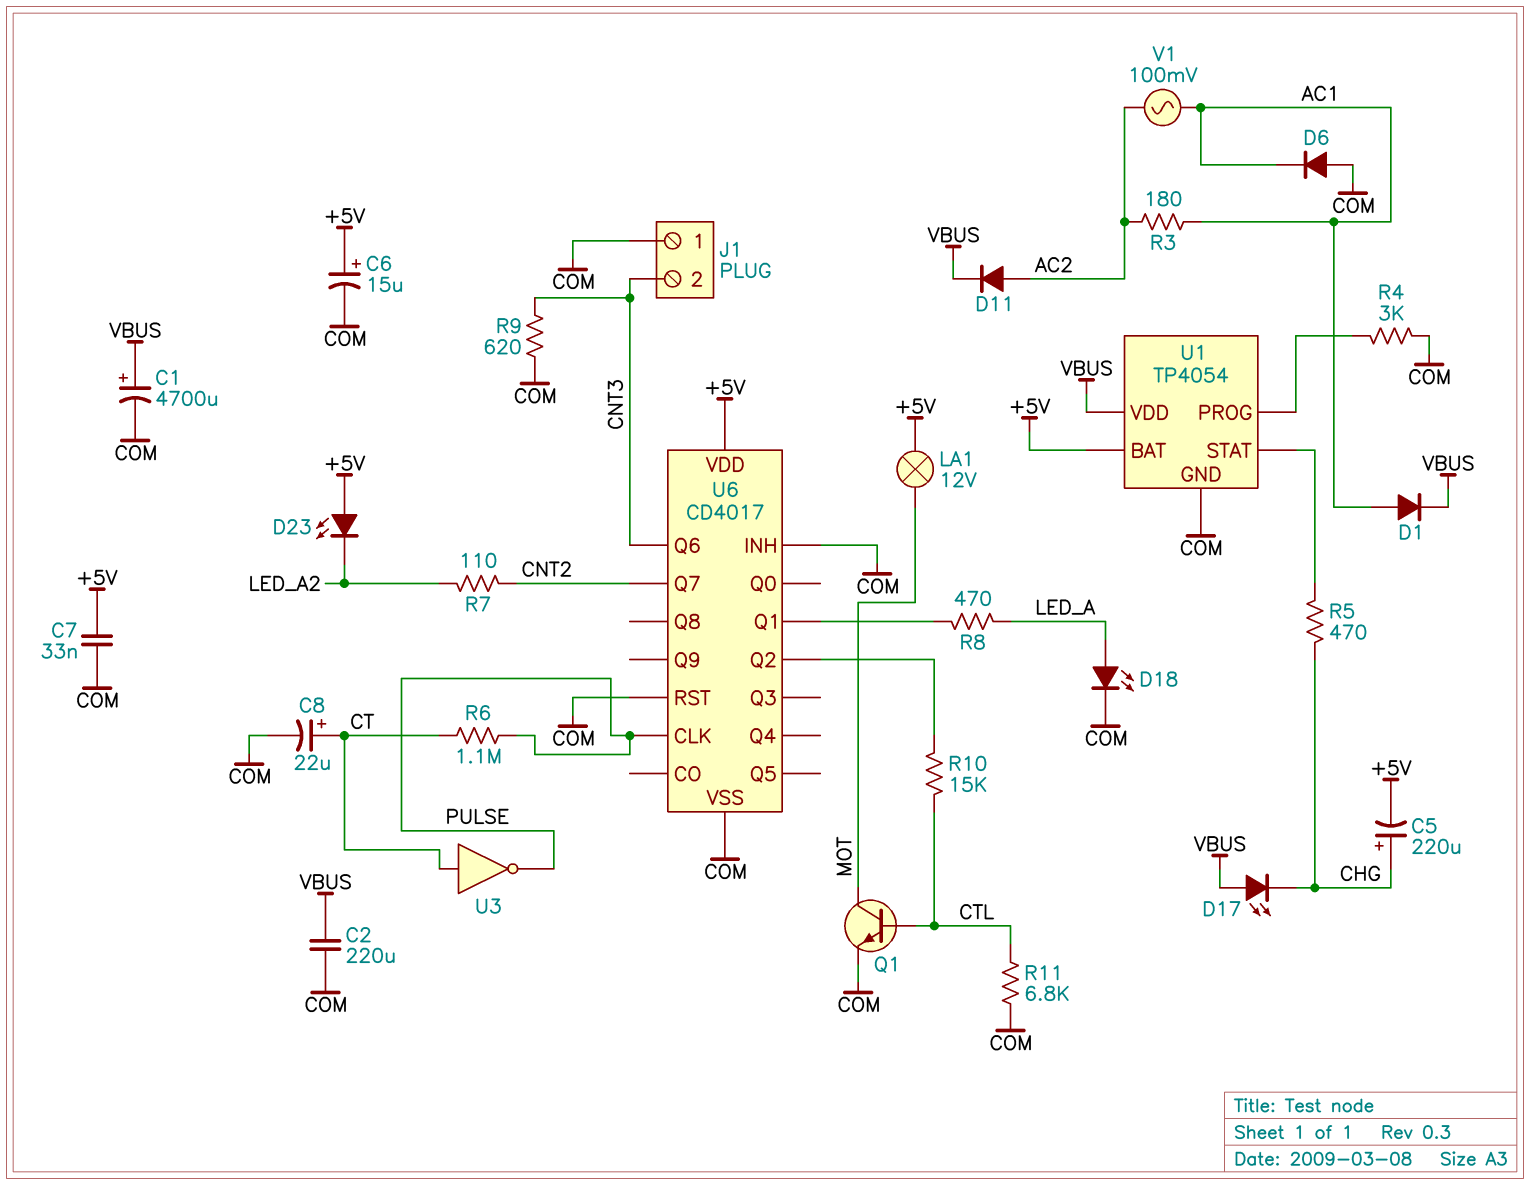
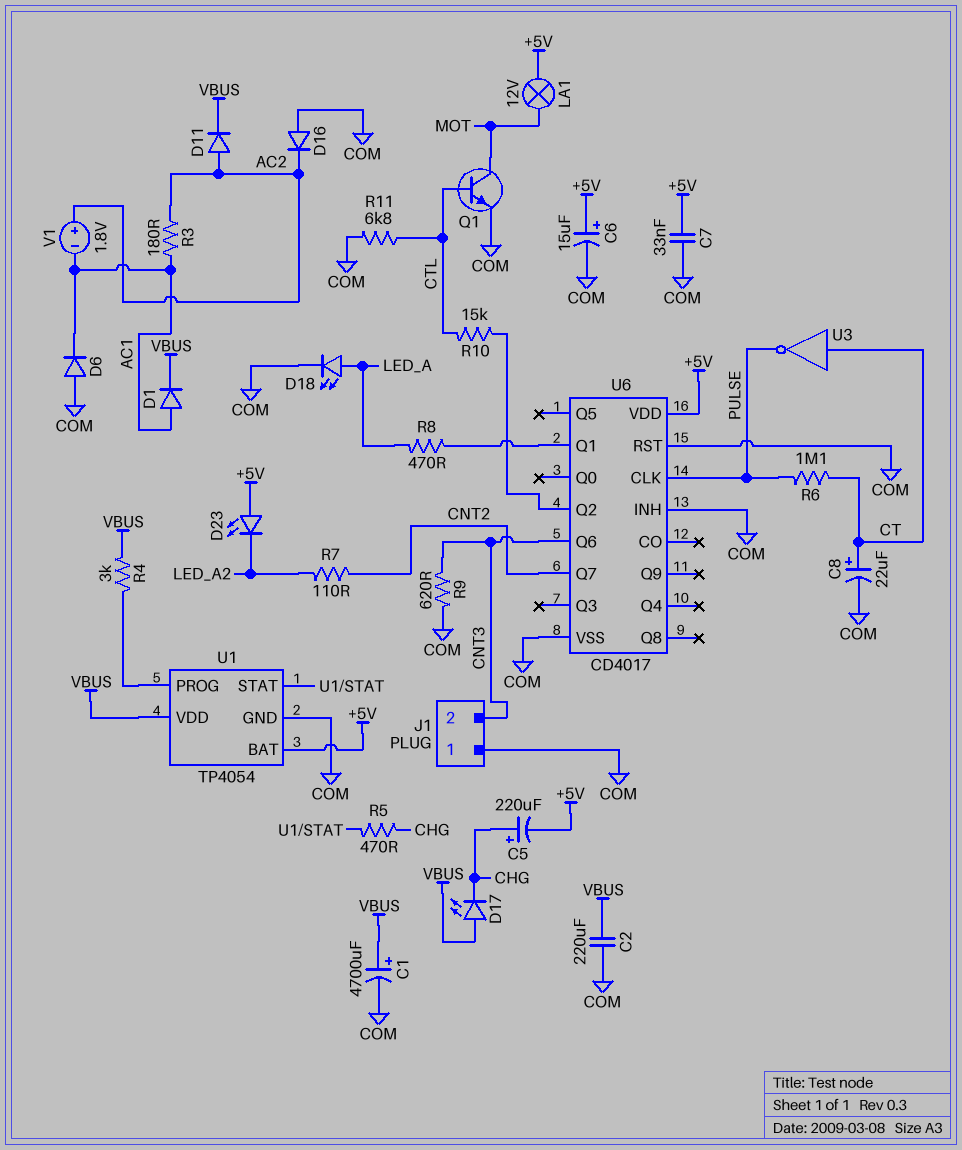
D16: none -> diode (A COM, K AC2)
R4: 3k (COM, U1/PROG) -> 3k (U1/PROG, VBUS)
V1: AC 100mV (AC1, AC2) -> 1.8V (plus AC2, minus AC1)

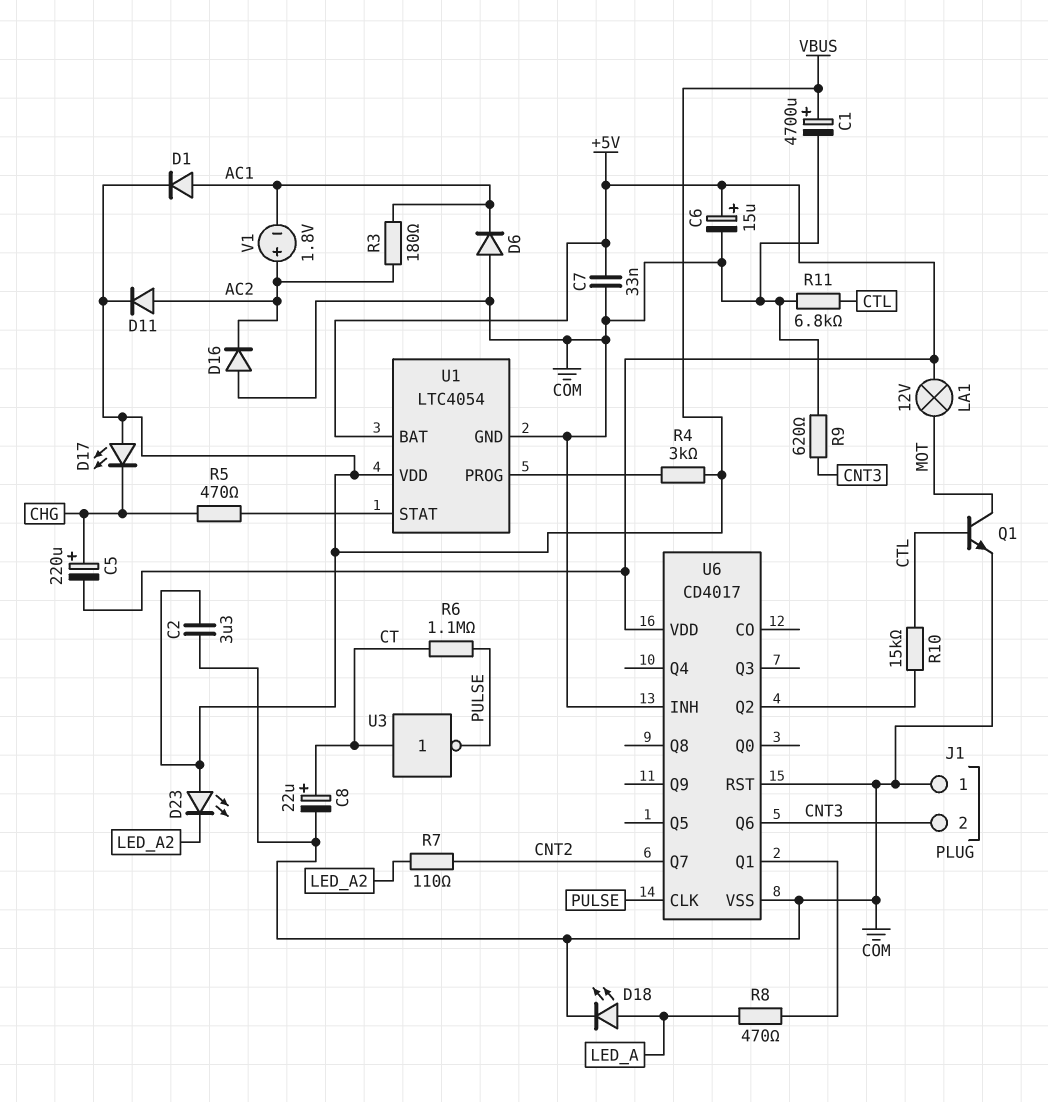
C2: 220uF (COM, VBUS) -> 3.3uF (COM, VBUS)
D23: LED (A +5V, K LED_A2) -> LED (A VBUS, K LED_A2)
U1: TP4054 -> LTC4054

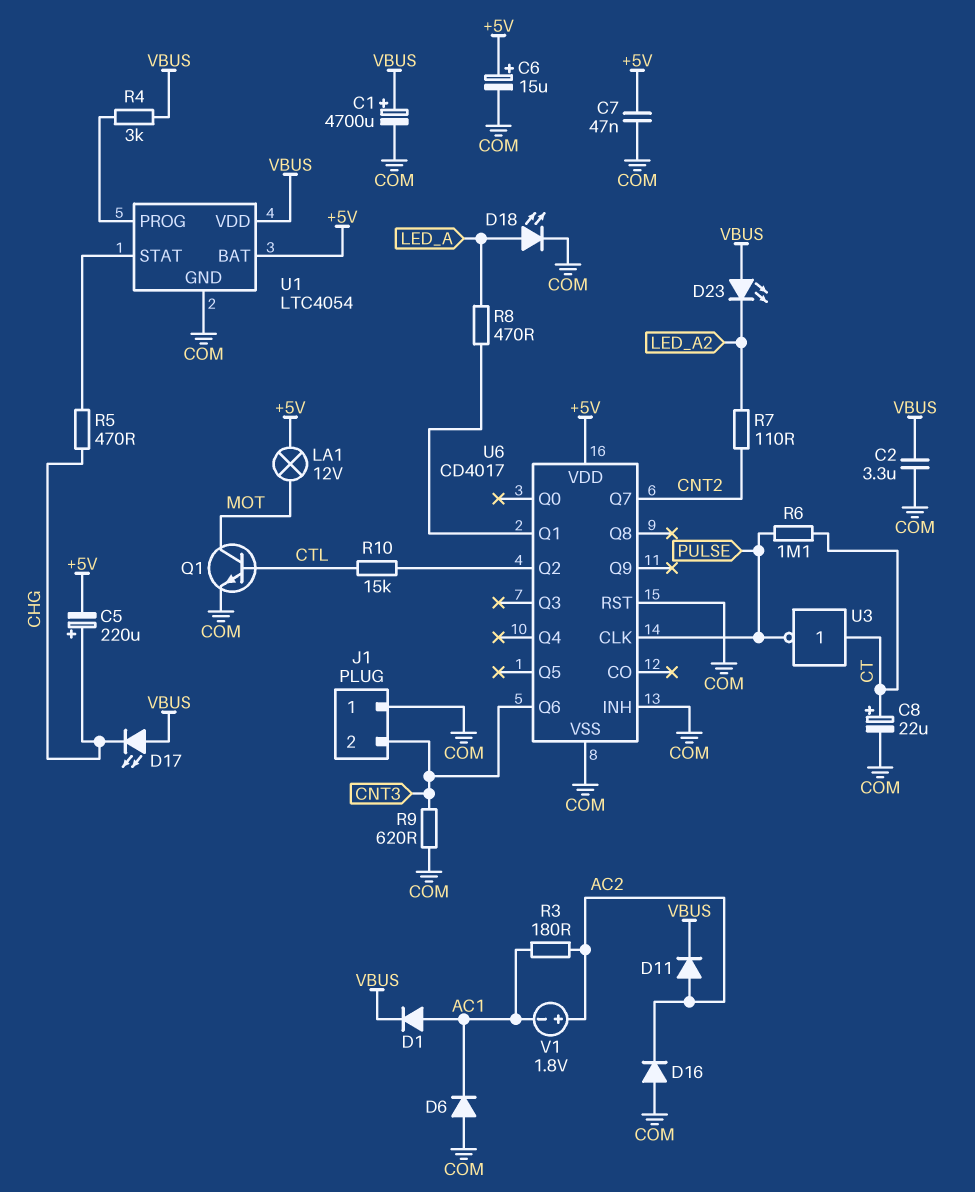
C7: 33nF (+5V, COM) -> 47nF (+5V, COM)
R11: 6.8k (COM, CTL) -> none

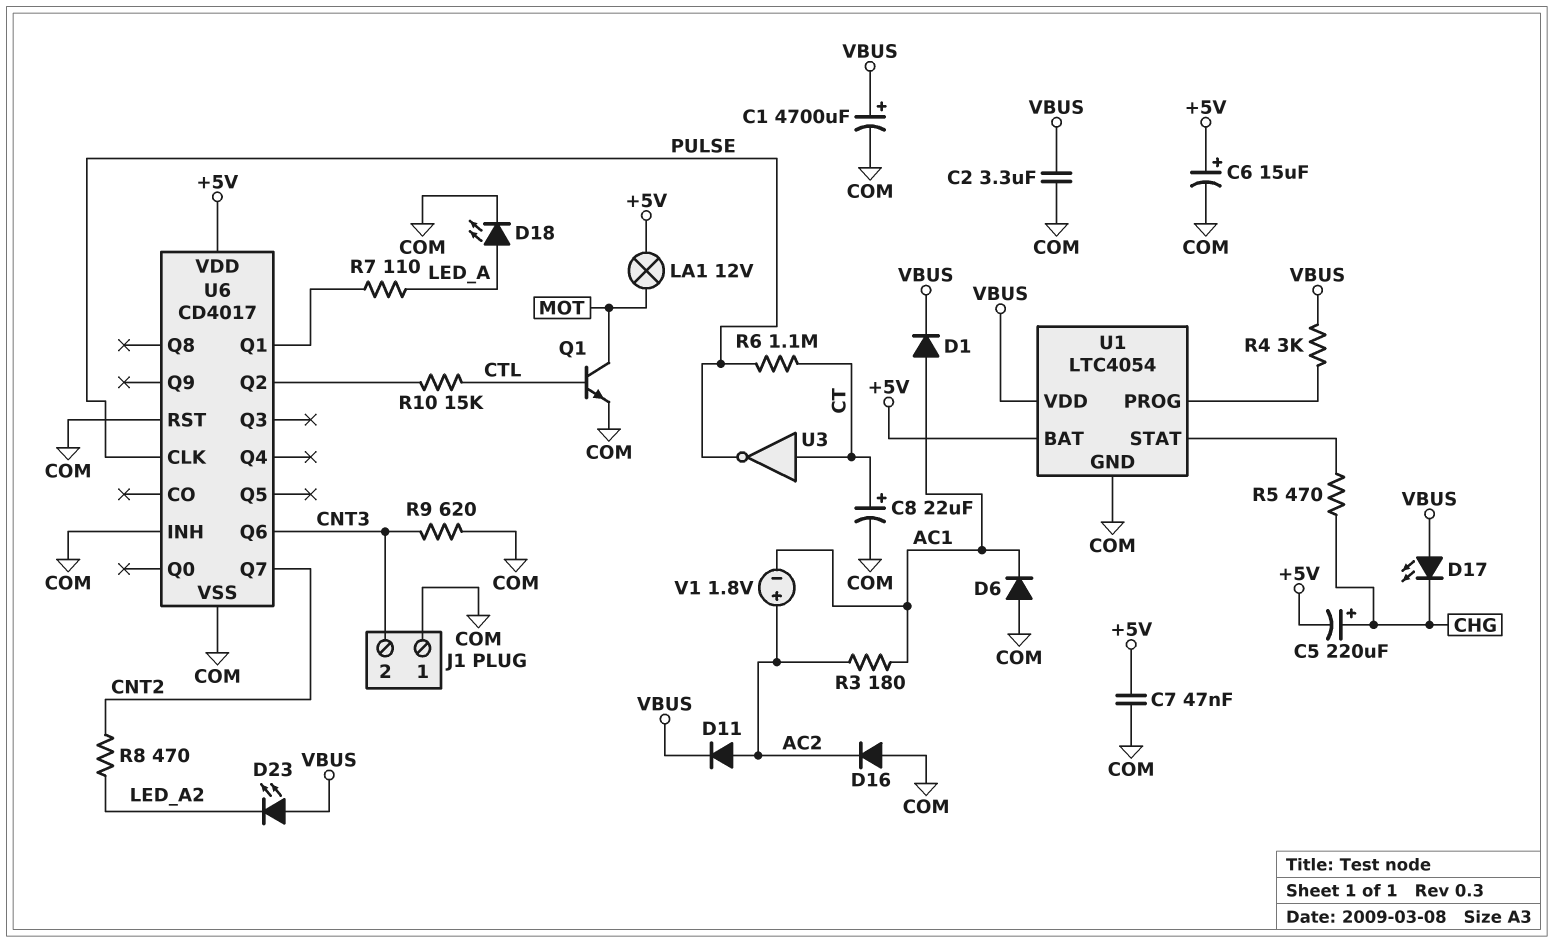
R7: 110 (CNT2, LED_A2) -> 110 (LED_A, U6/Q1)
R8: 470 (LED_A, U6/Q1) -> 470 (CNT2, LED_A2)

